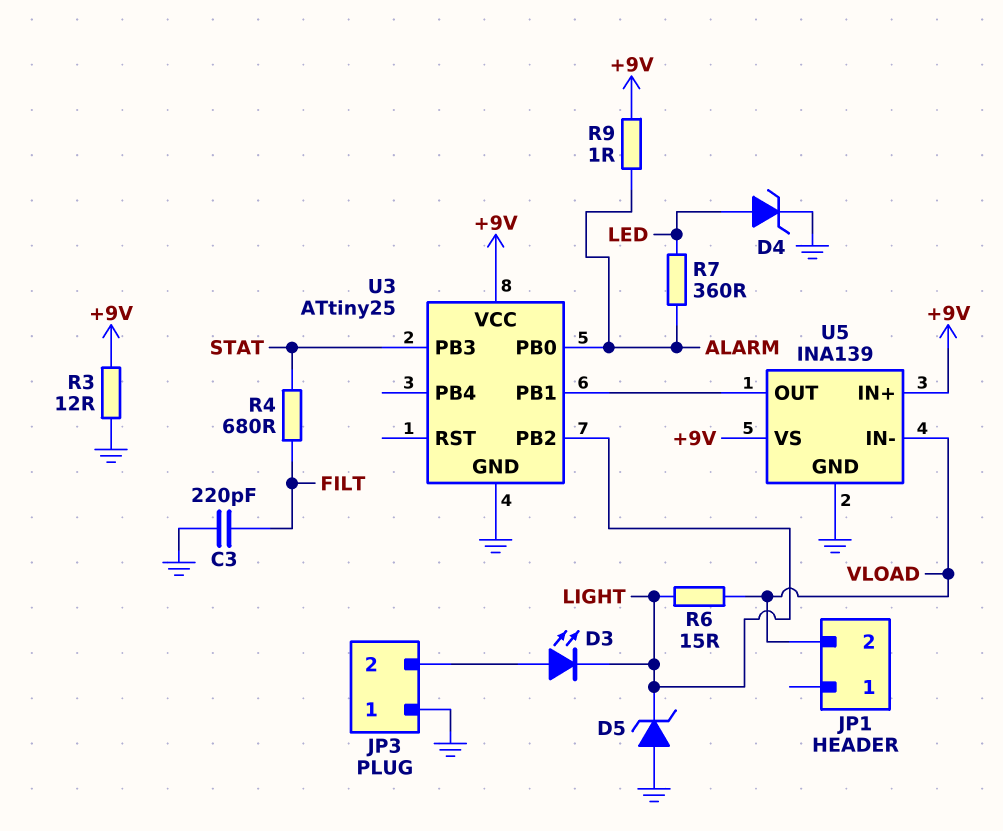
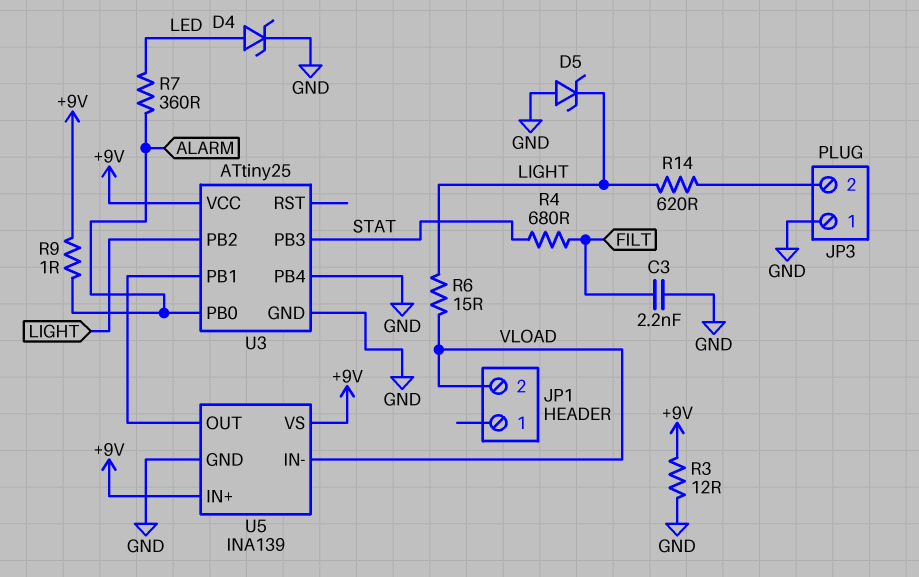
C3: 220pF (FILT, GND) -> 2.2nF (FILT, GND)
D3: LED (A JP3/2, K LIGHT) -> none
R14: none -> 620 (JP3/2, LIGHT)
U3 pin PB4: none -> GND

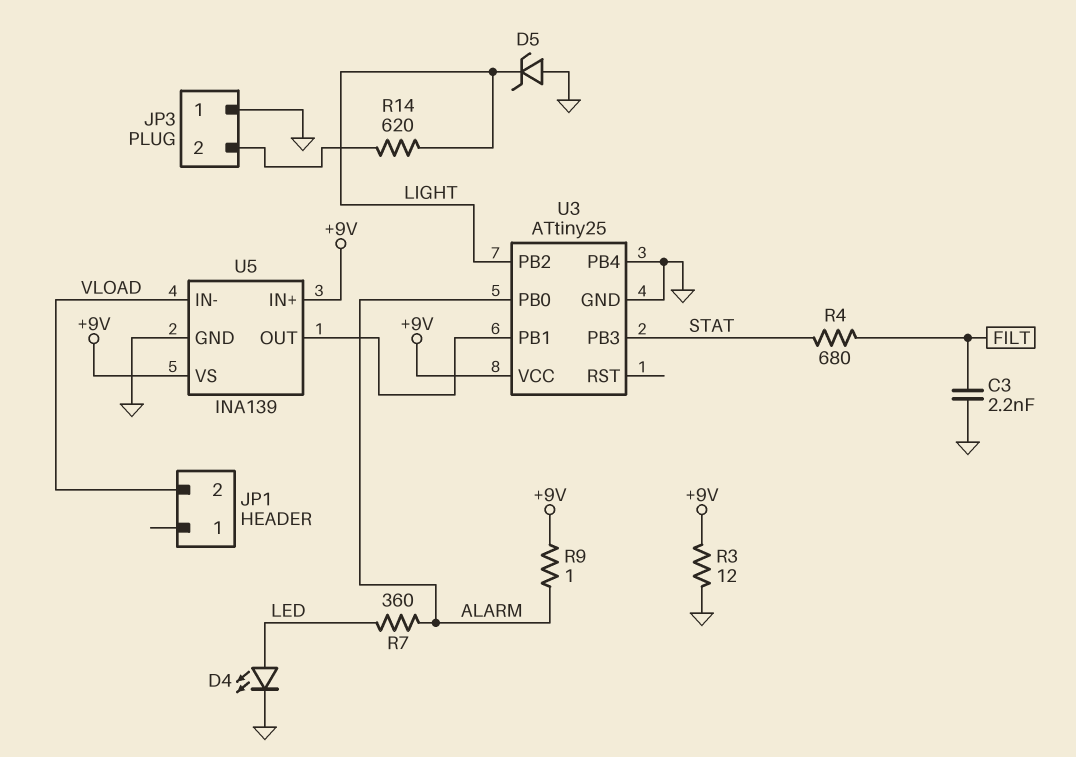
D4: zener (A LED, K GND) -> LED (A LED, K GND)
R6: 15 (LIGHT, VLOAD) -> none

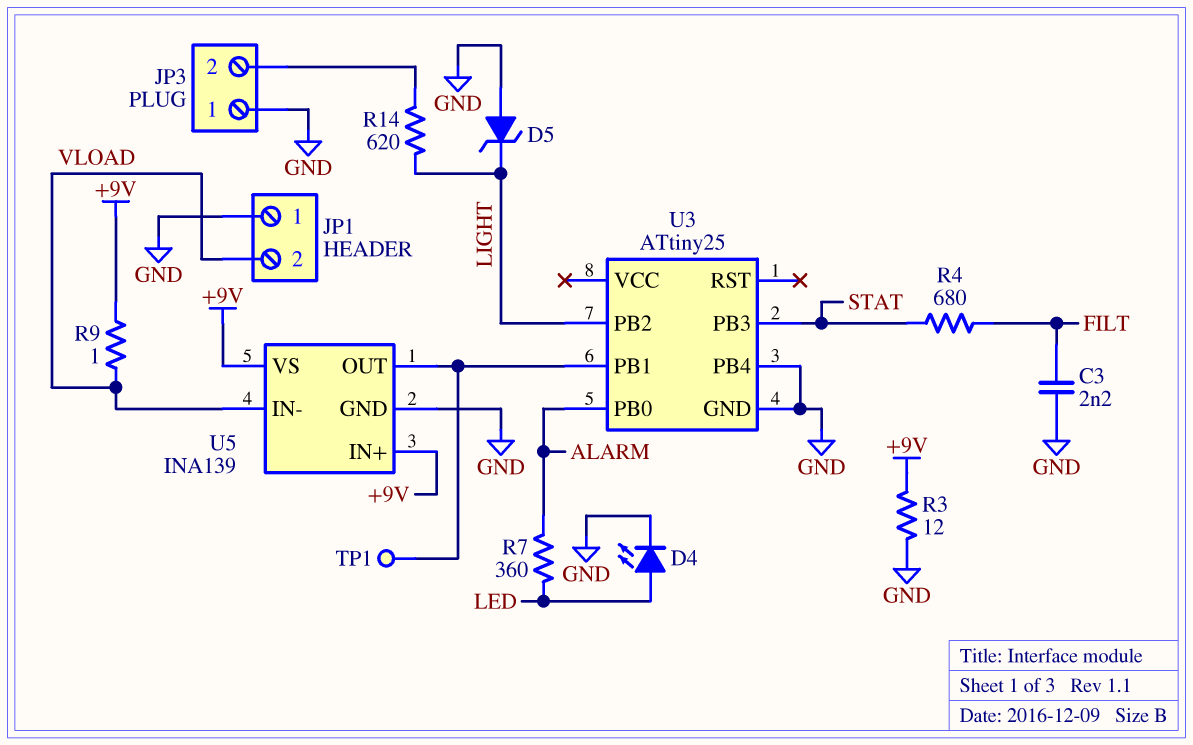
JP1 pin 1: none -> GND
R9: 1 (+9V, ALARM) -> 1 (+9V, VLOAD)
TP1: none -> test point (U3/PB1)
U3 pin VCC: +9V -> none

